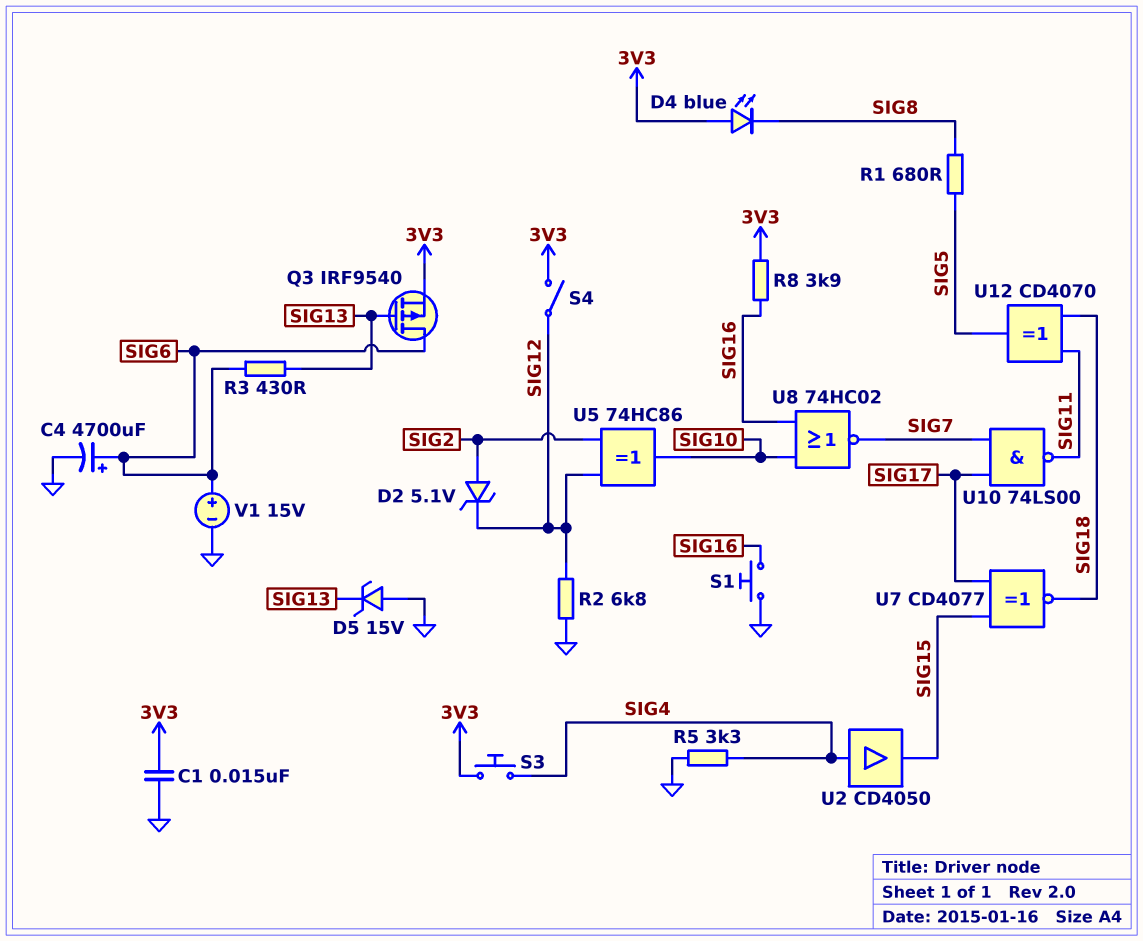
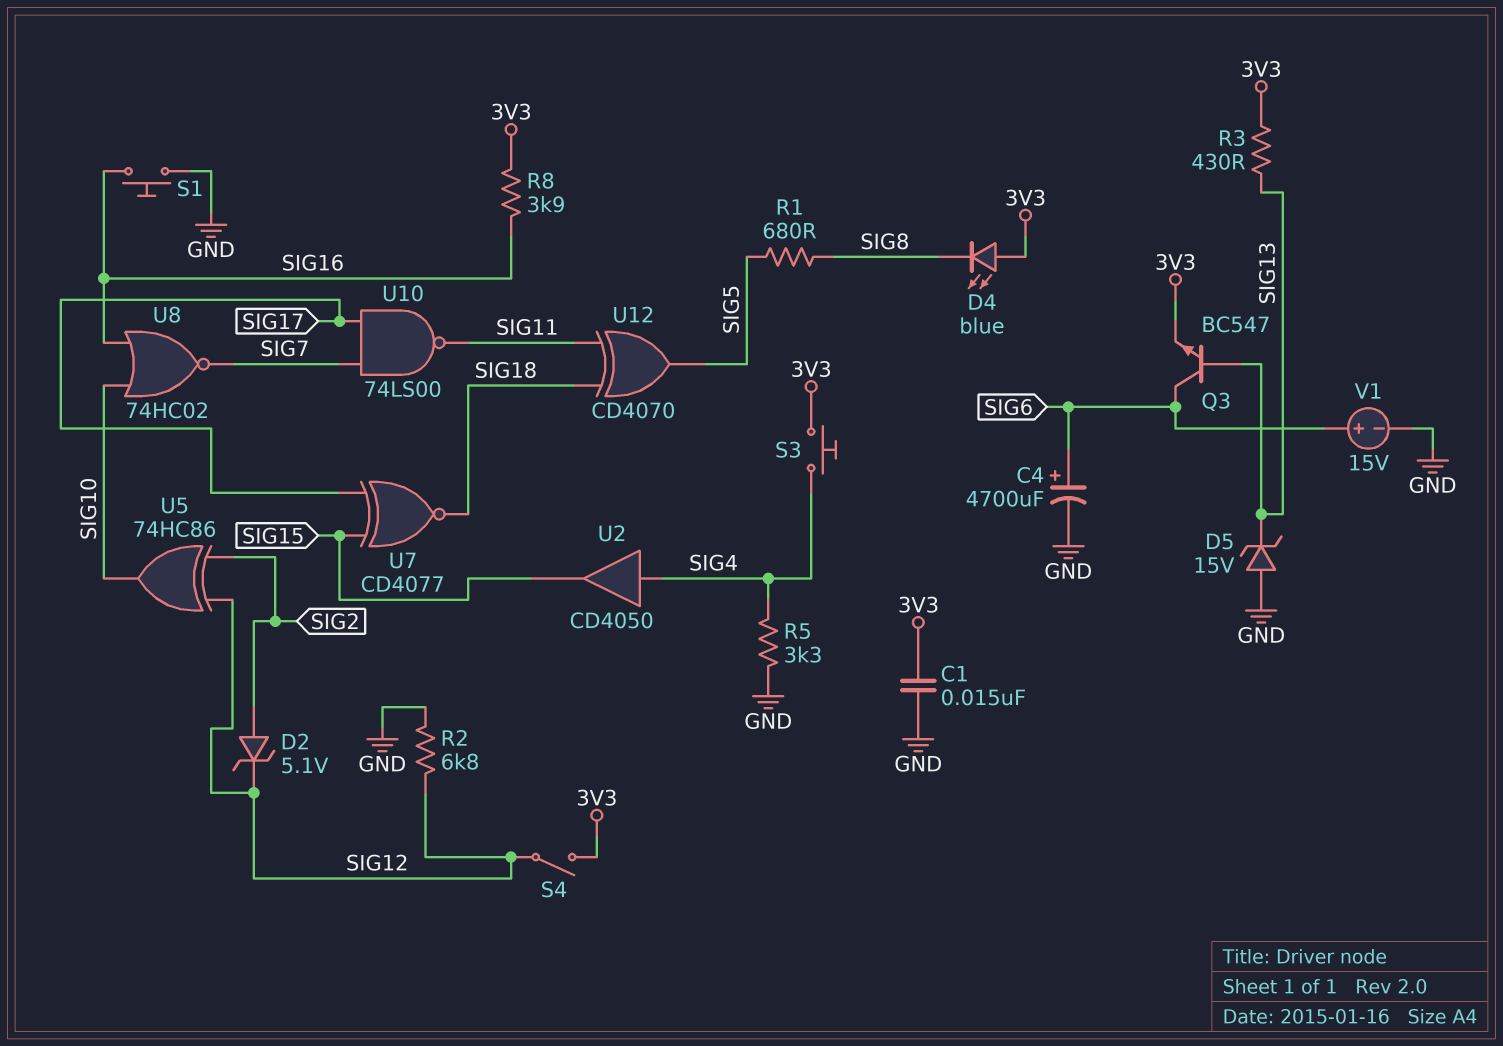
Q3: PMOS IRF9540 (G SIG13, D SIG6, S 3V3) -> NPN BC547 (B SIG13, C SIG6, E 3V3)
R3: 430 (SIG6, SIG13) -> 430 (3V3, SIG13)

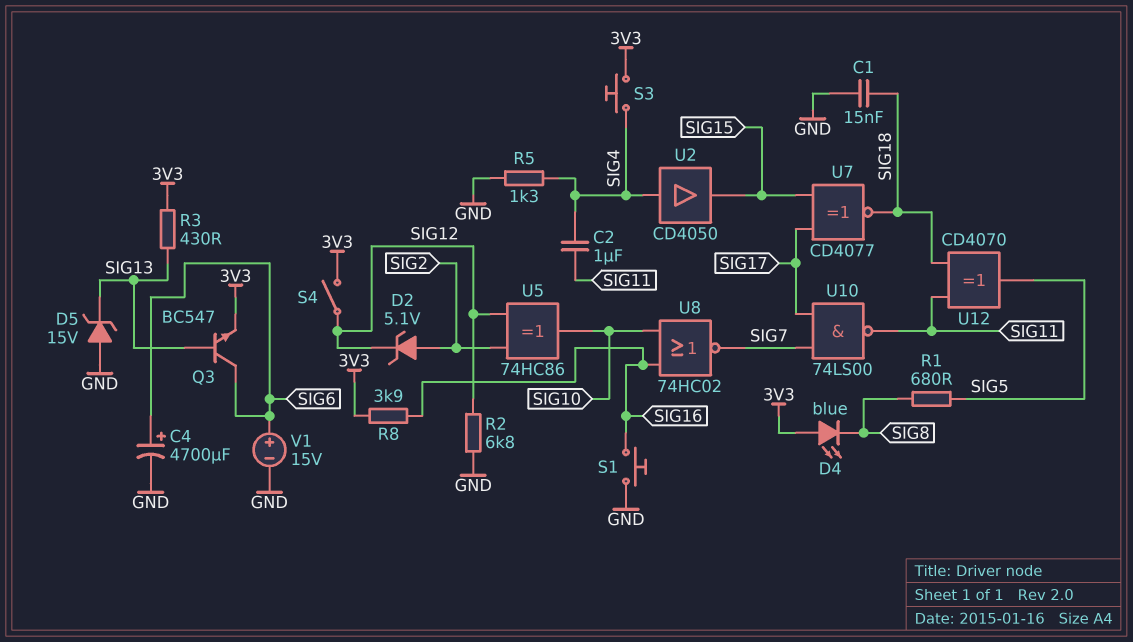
C1: 15nF (3V3, GND) -> 15nF (GND, SIG18)
C2: none -> 1uF (SIG4, SIG11)
R5: 3.3k (GND, SIG4) -> 1.3k (GND, SIG4)

